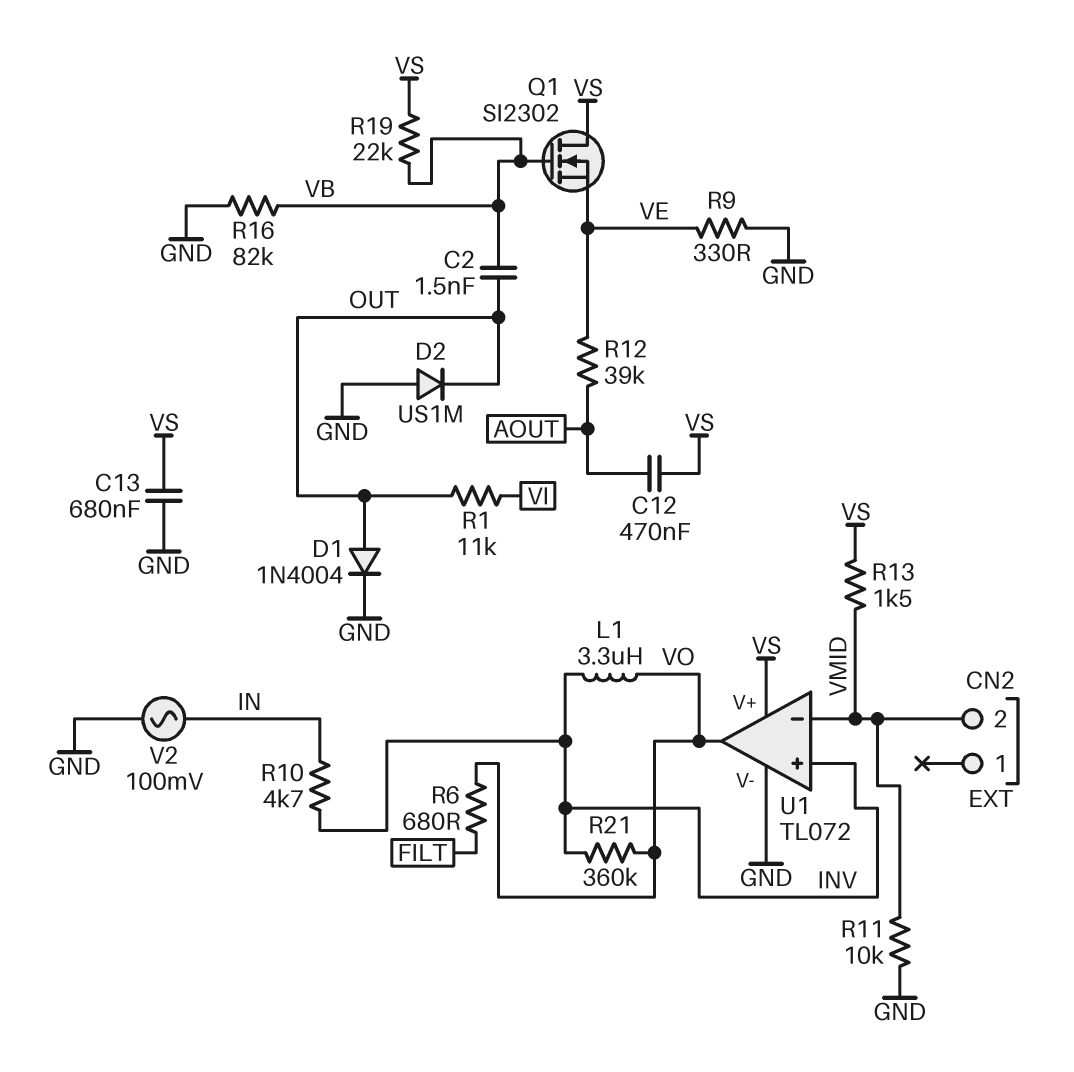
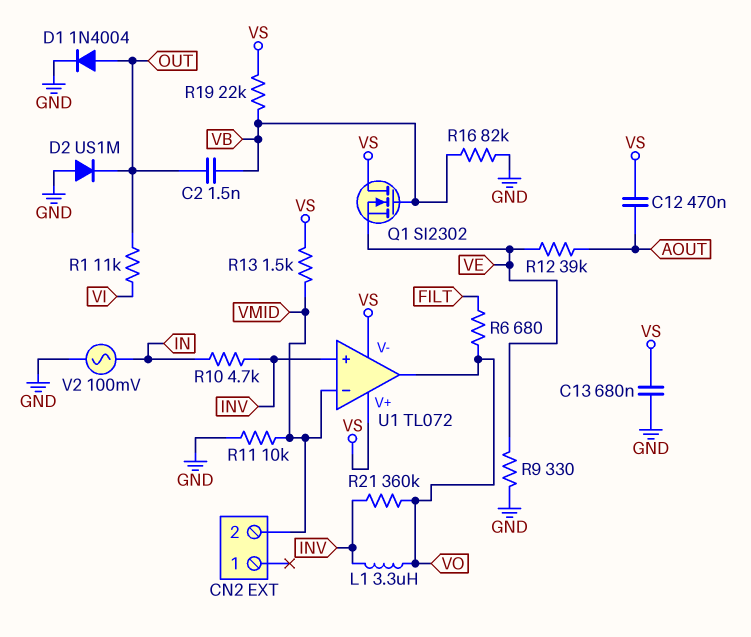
U1 pin V-: GND -> VS

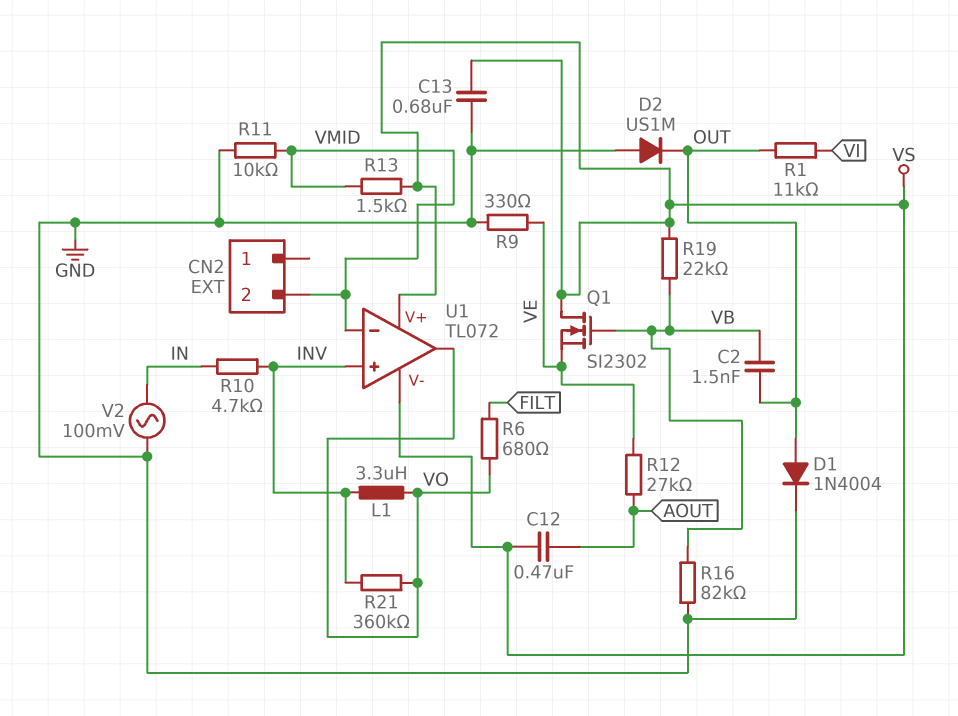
R12: 39k (AOUT, VE) -> 27k (AOUT, VE)

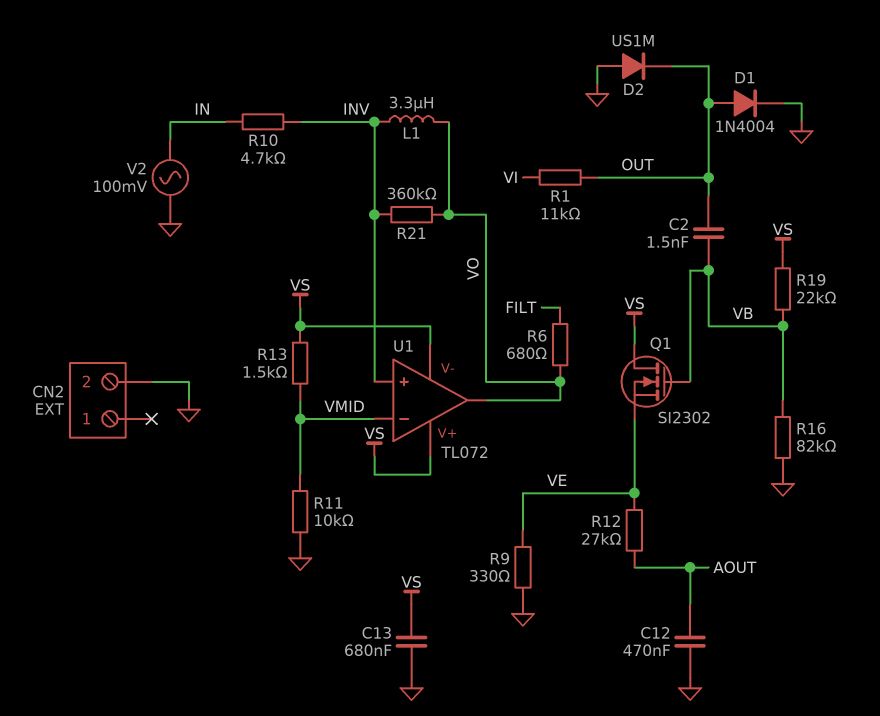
C12: 470nF (AOUT, VS) -> 470nF (AOUT, GND)
CN2 pin 2: VMID -> GND

